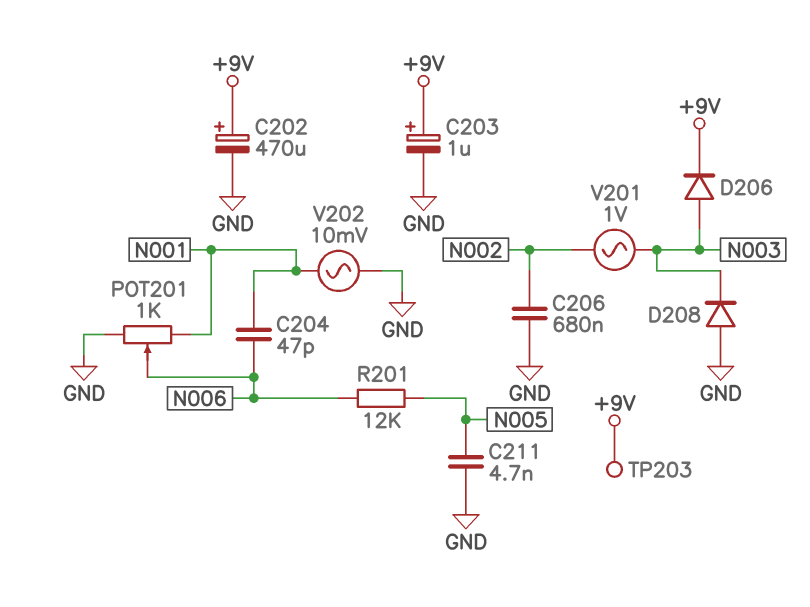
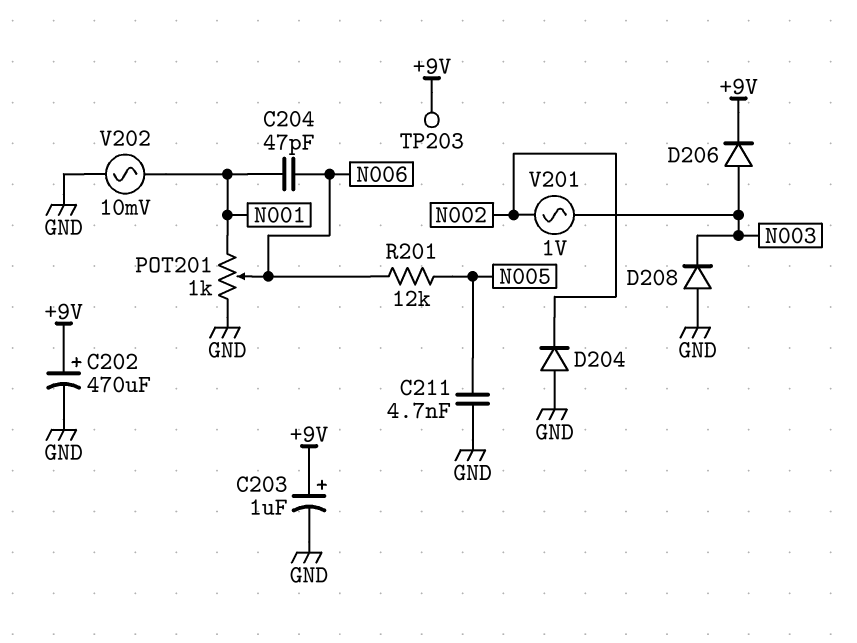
C206: 680nF (GND, N002) -> none
D204: none -> diode (A GND, K N002)

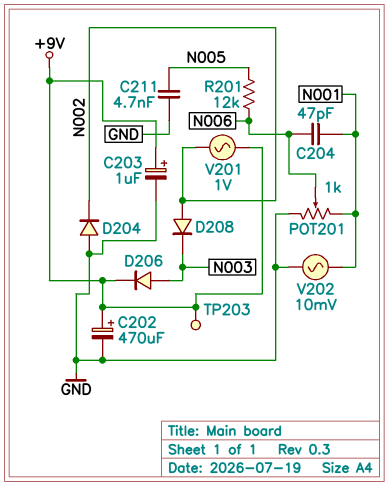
D208: diode (A GND, K N003) -> diode (A N002, K N003)
V201: AC 1V (N002, N003) -> AC 1V (+9V, N002)

